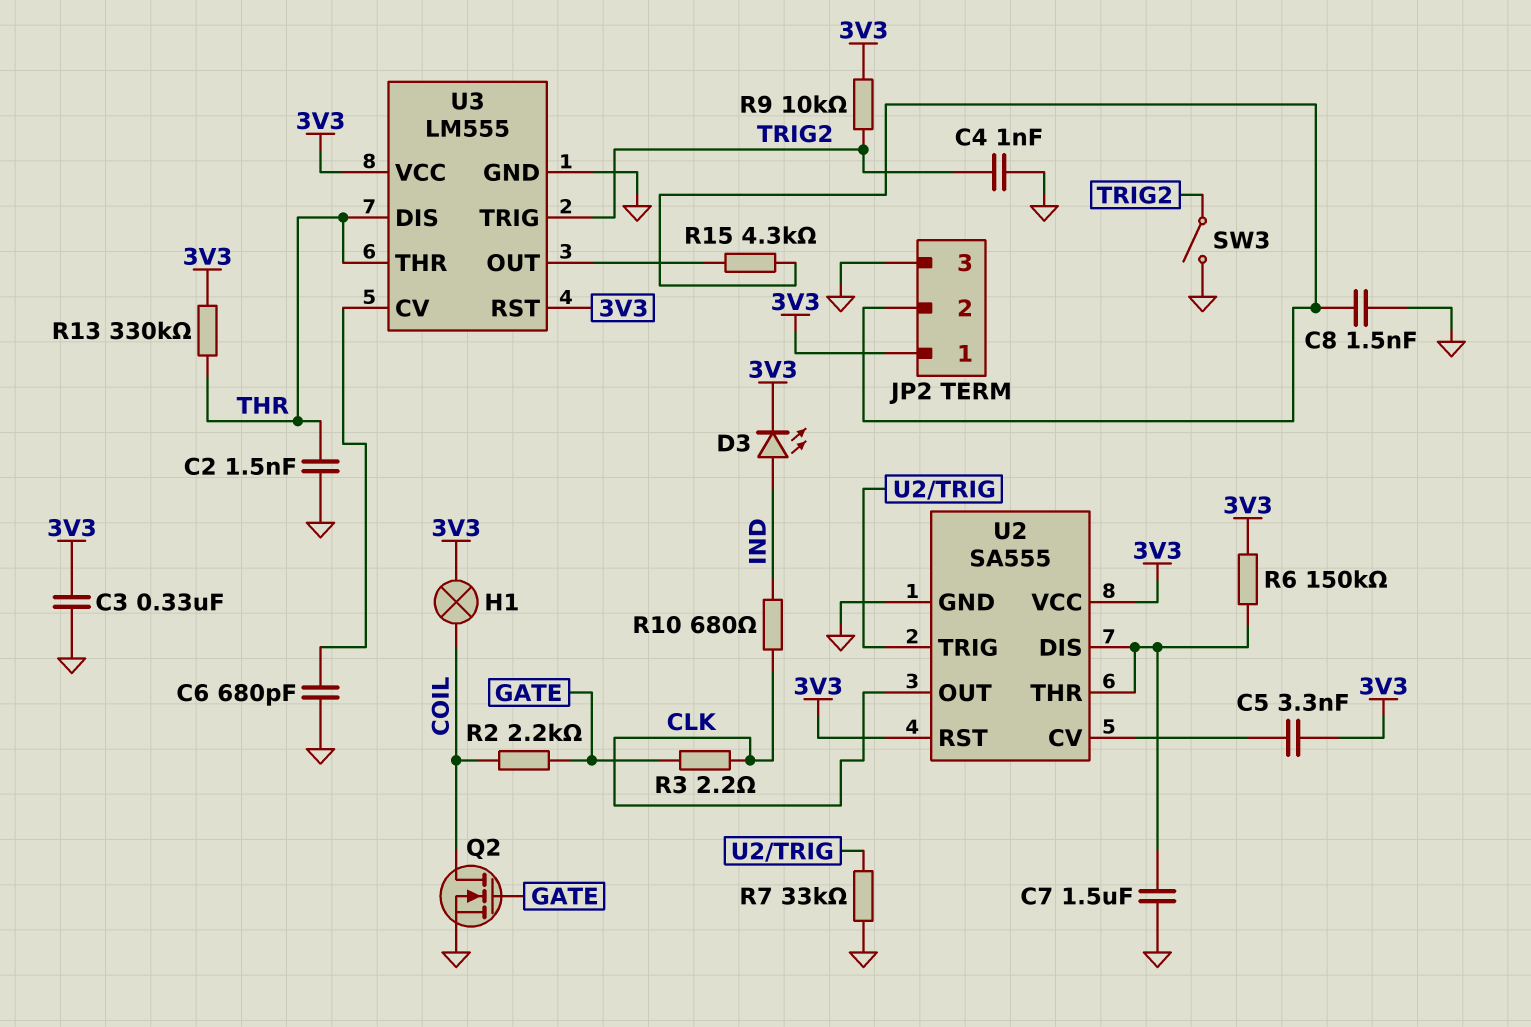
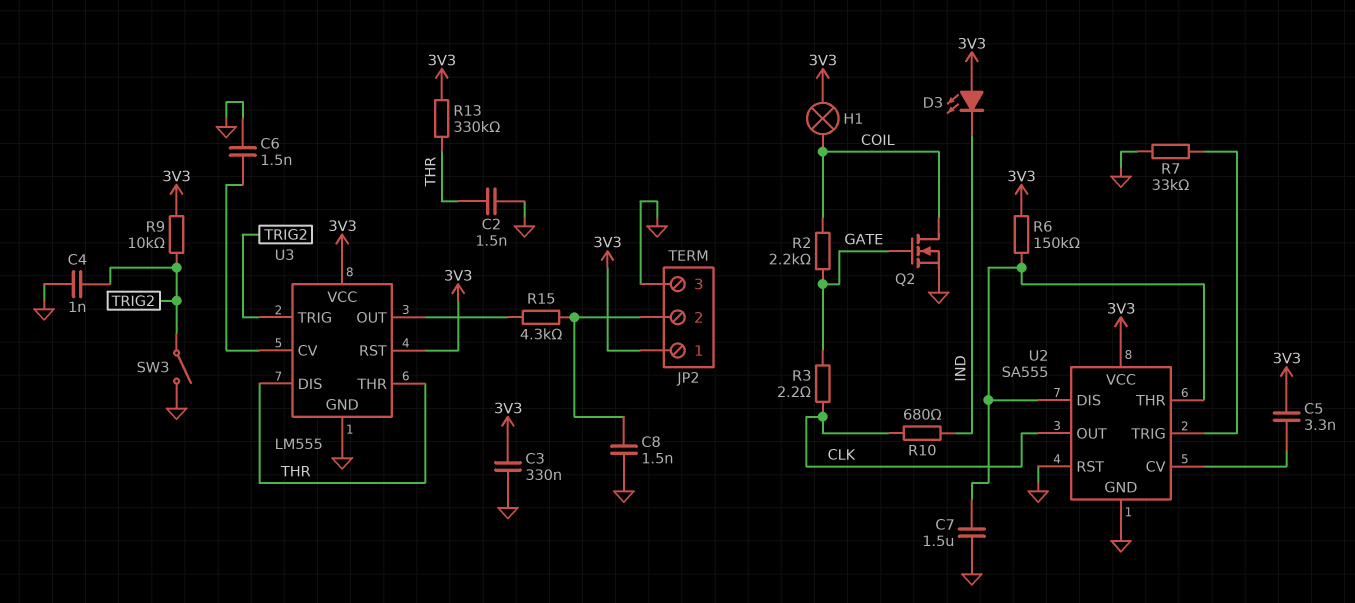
C6: 680pF (GND, U3/CV) -> 1.5nF (GND, U3/CV)
D3: LED (A IND, K 3V3) -> LED (A 3V3, K IND)
U2 pin RST: 3V3 -> GND

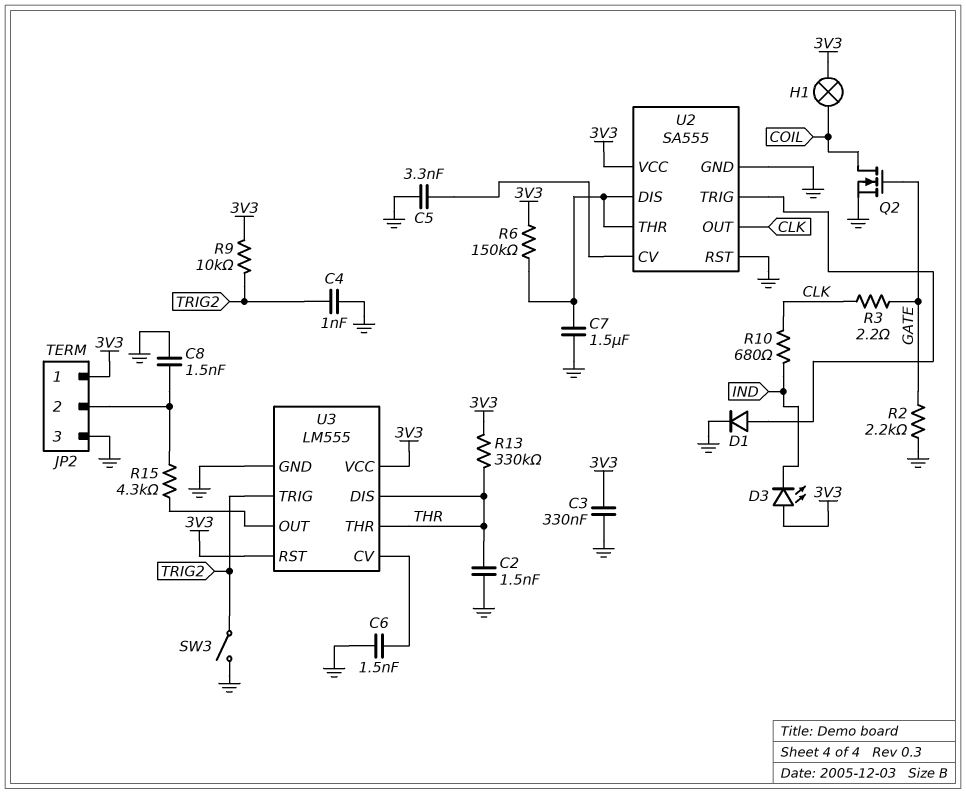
C5: 3.3nF (3V3, U2/CV) -> 3.3nF (GND, U2/CV)
D1: none -> diode (A U2/TRIG, K GND)
R2: 2.2k (COIL, GATE) -> 2.2k (GATE, GND)
R7: 33k (GND, U2/TRIG) -> none

